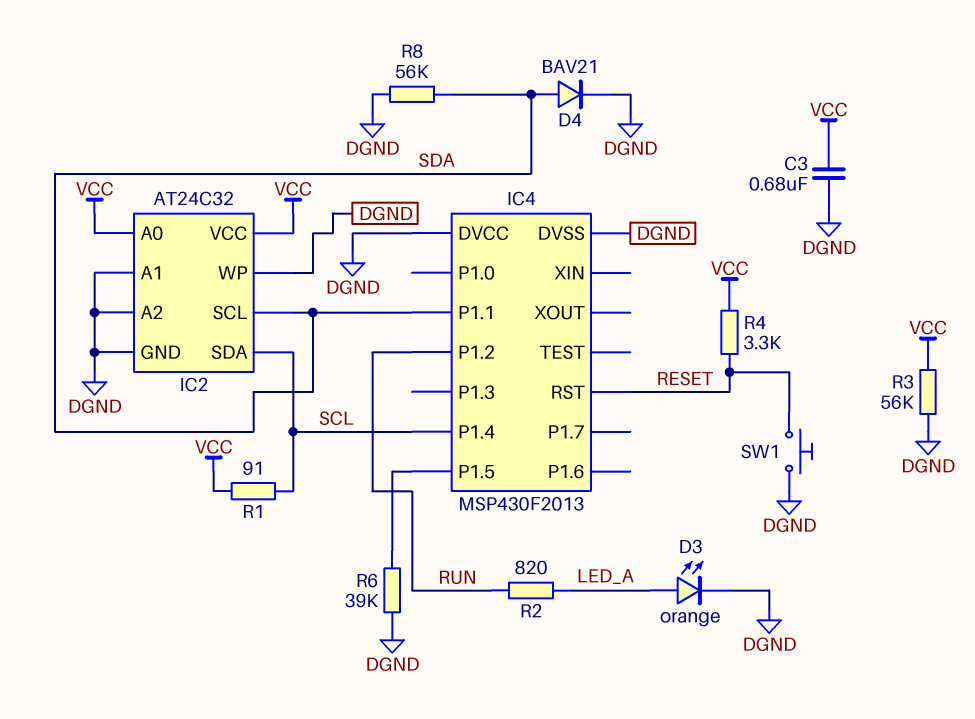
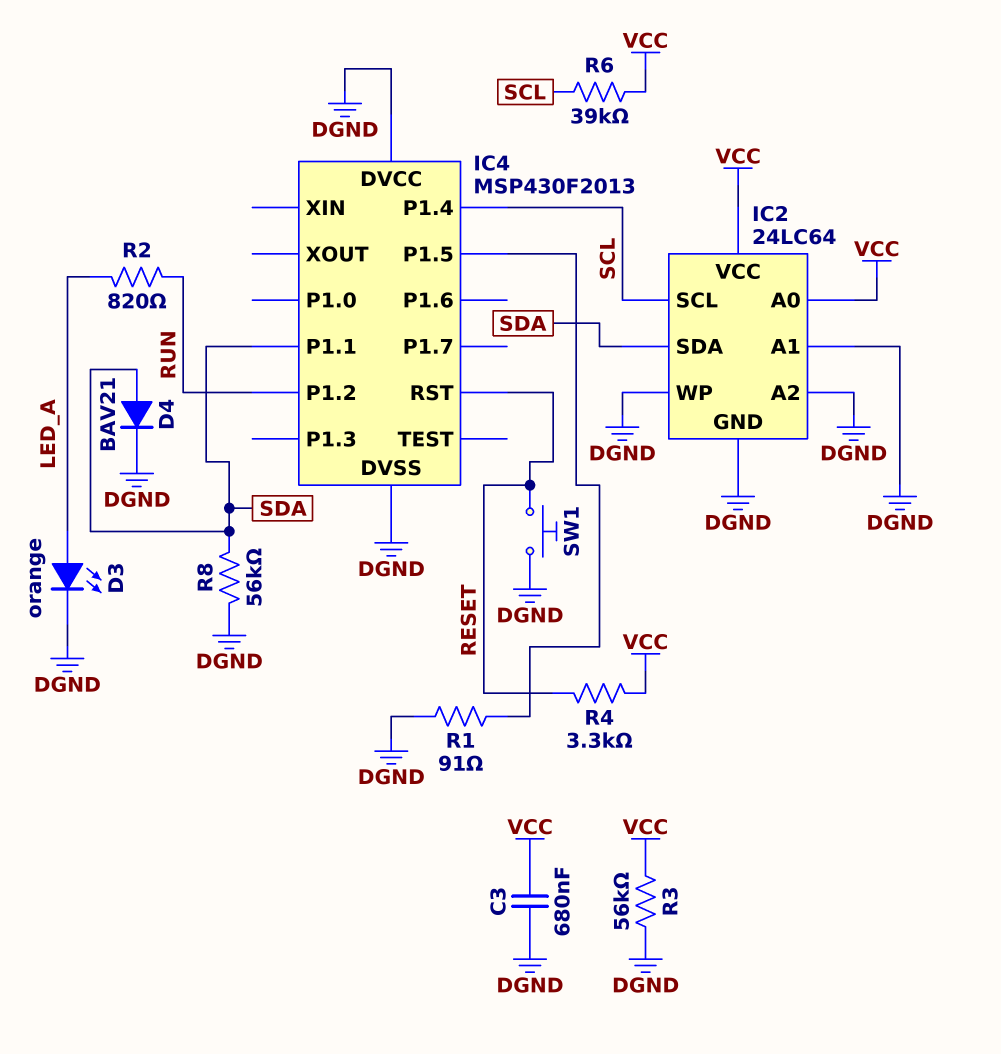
IC2: AT24C32 -> 24LC64
IC2 pin SCL: SDA -> SCL
IC2 pin SDA: SCL -> SDA
R1: 91 (SCL, VCC) -> 91 (DGND, IC4/P1.5)
R6: 39k (DGND, IC4/P1.5) -> 39k (SCL, VCC)

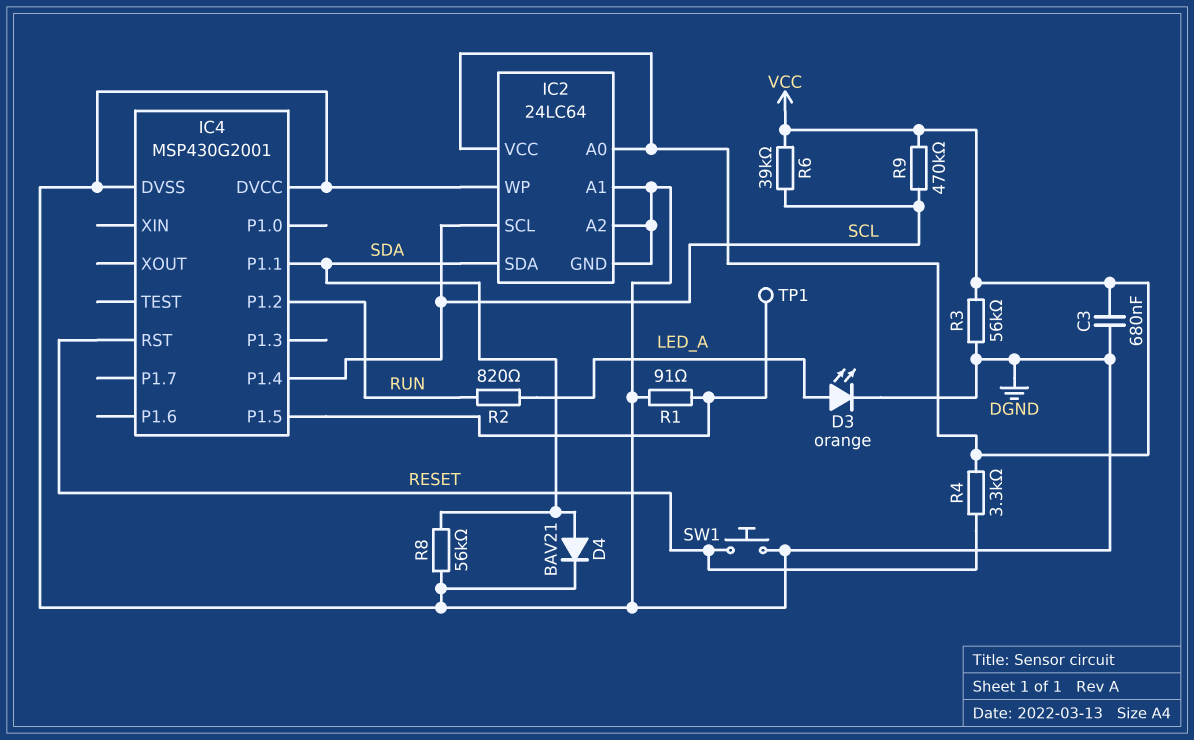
IC4: MSP430F2013 -> MSP430G2001
R9: none -> 470k (SCL, VCC)
TP1: none -> test point (IC4/P1.5)

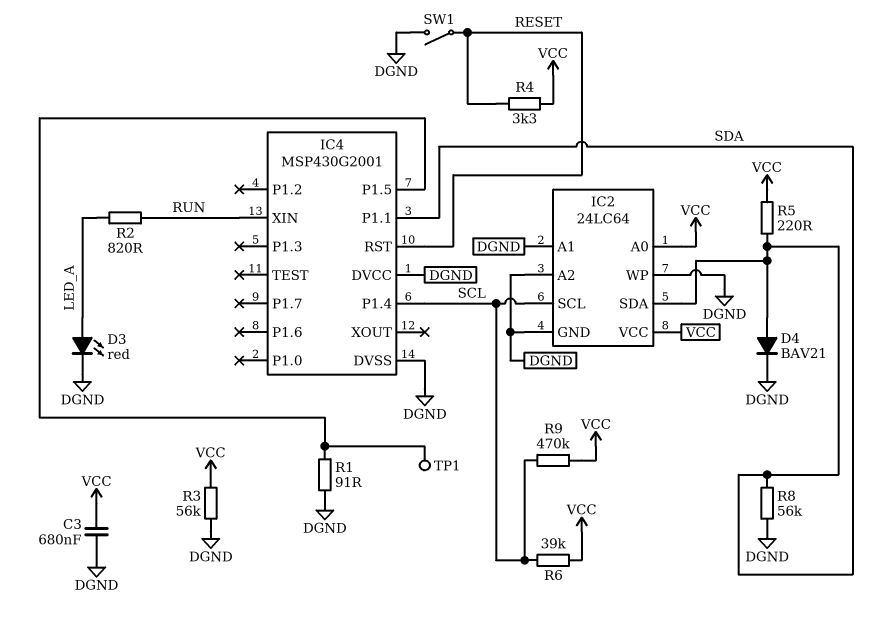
D3: LED orange (A LED_A, K DGND) -> LED red (A LED_A, K DGND)
IC4 pin P1.2: RUN -> none
IC4 pin XIN: none -> RUN
R5: none -> 220 (SDA, VCC)
SW1: button (DGND, RESET) -> switch (DGND, RESET)

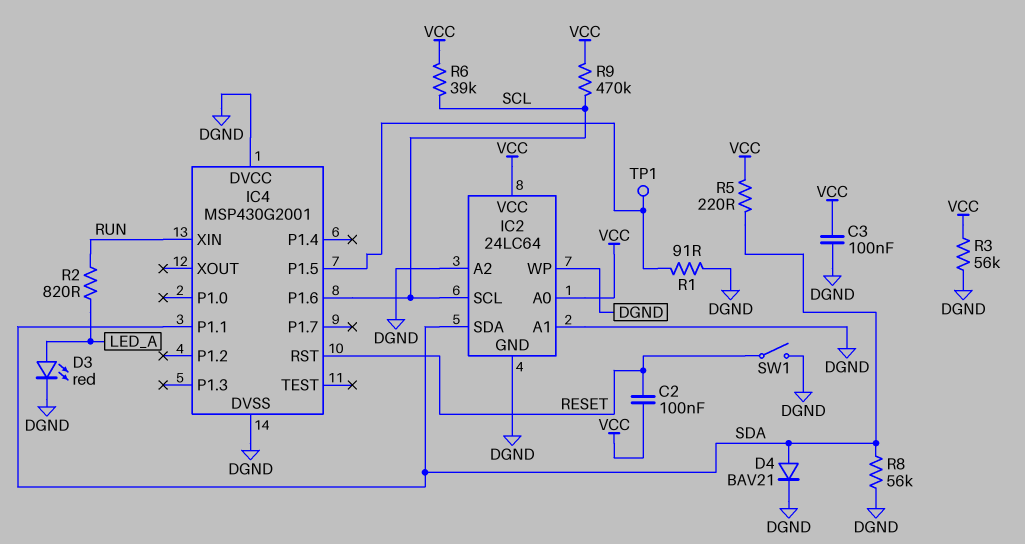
C2: none -> 100nF (RESET, VCC)
C3: 680nF (DGND, VCC) -> 100nF (DGND, VCC)
IC4 pin P1.4: SCL -> none
IC4 pin P1.6: none -> SCL
R4: 3.3k (RESET, VCC) -> none

